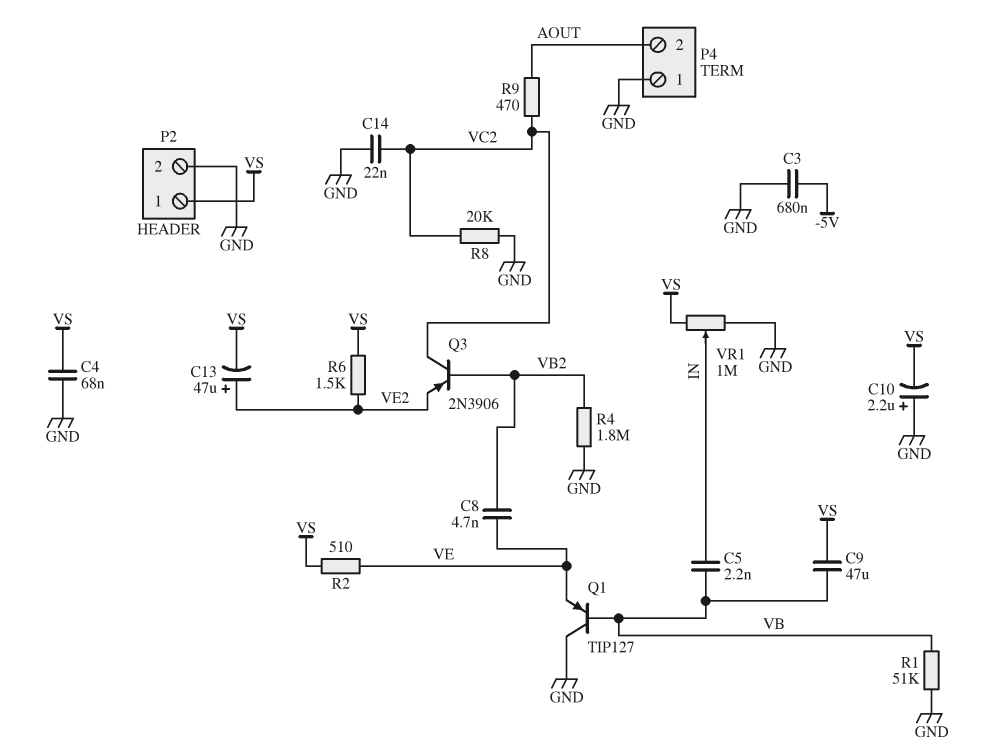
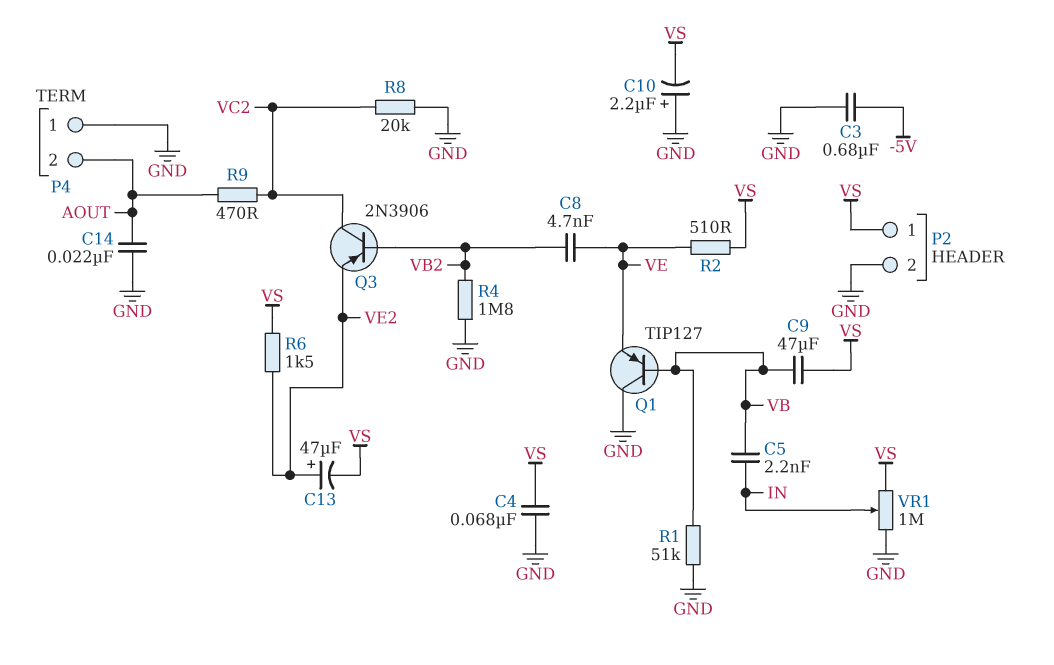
C14: 22nF (GND, VC2) -> 22nF (AOUT, GND)

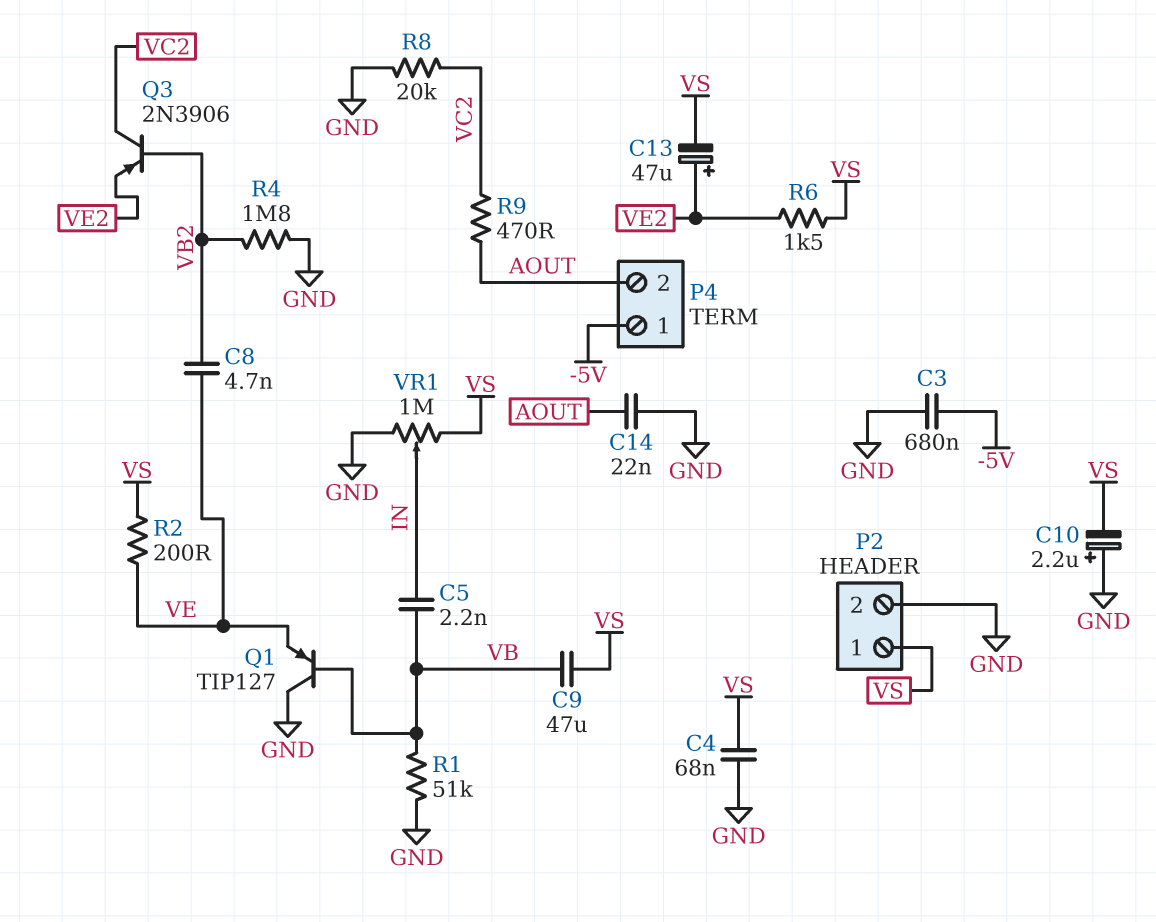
P4 pin 1: GND -> -5V
R2: 510 (VE, VS) -> 200 (VE, VS)

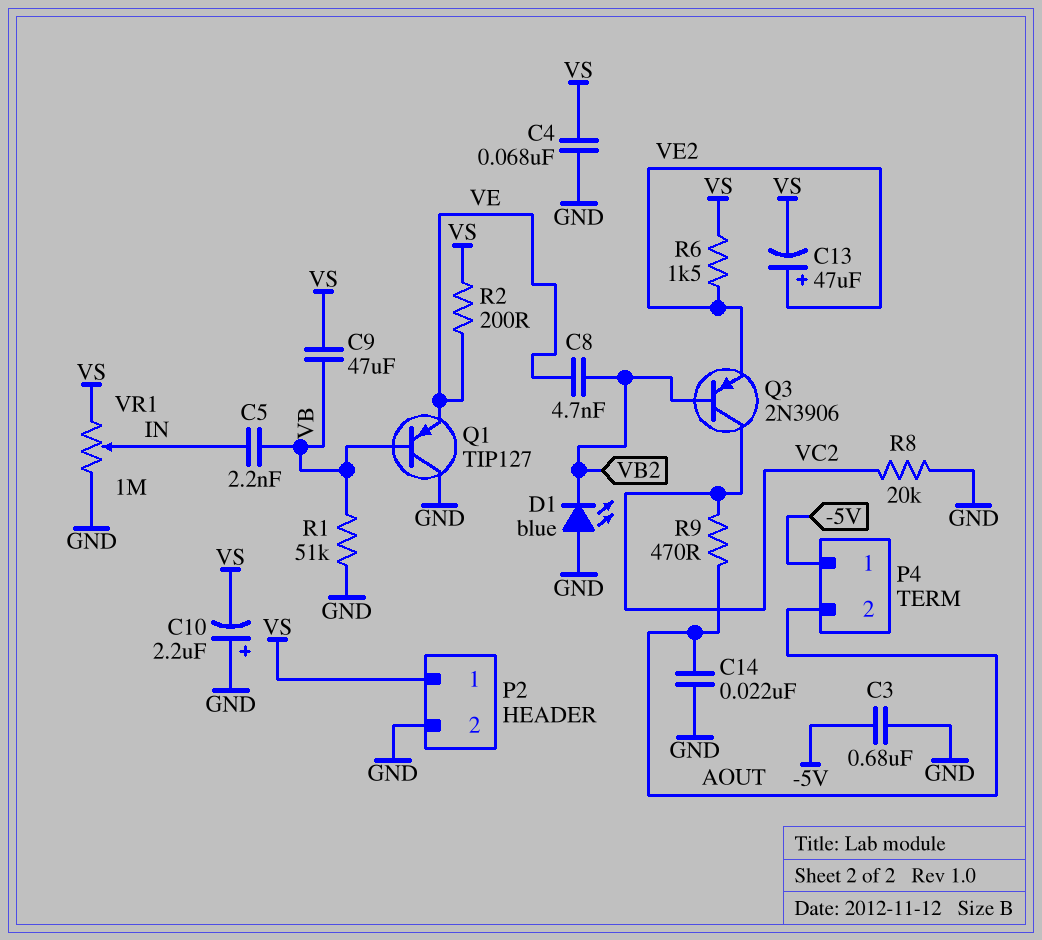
D1: none -> LED blue (A GND, K VB2)
R4: 1.8M (GND, VB2) -> none

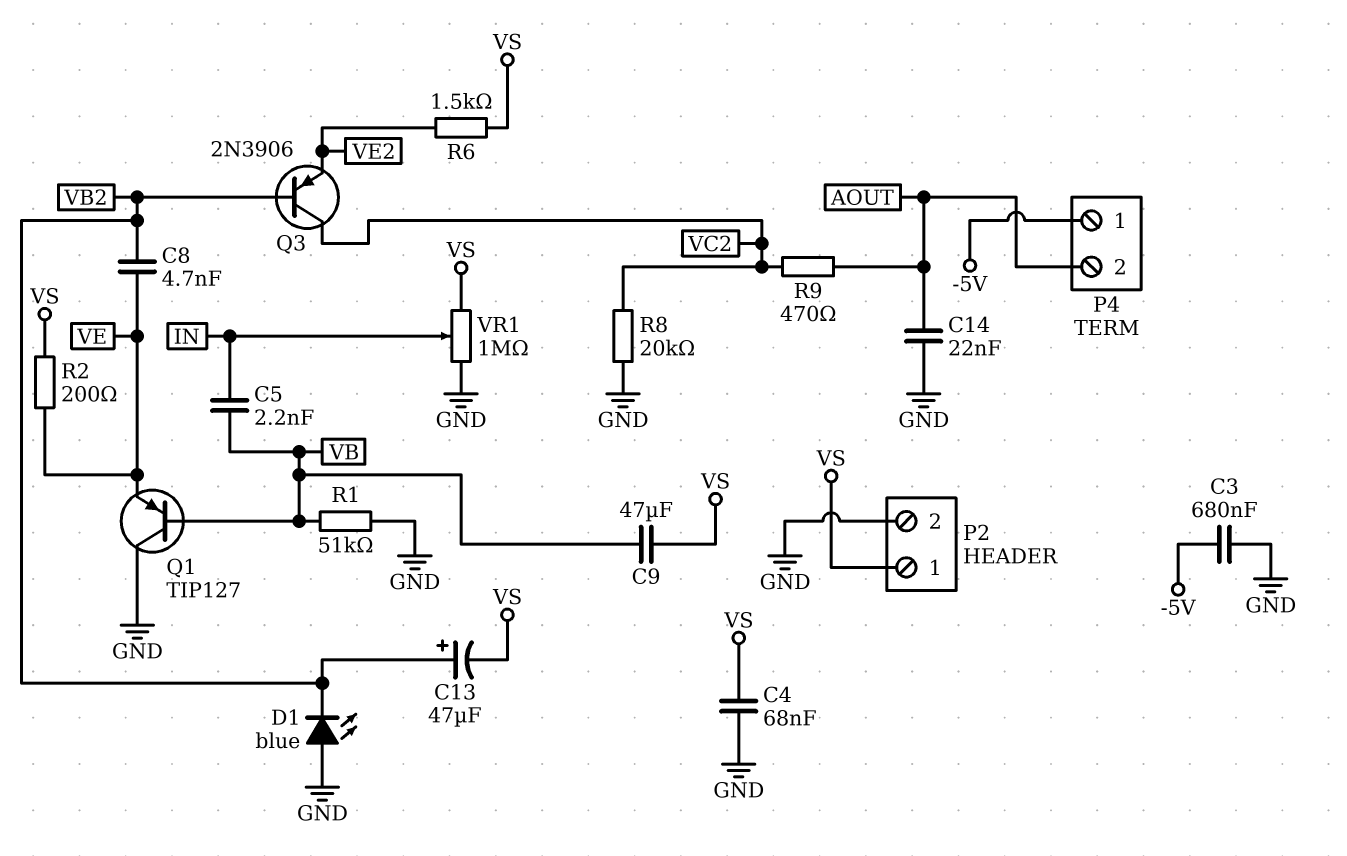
C10: 2.2uF (plus GND, minus VS) -> none
C13: 47uF (plus VE2, minus VS) -> 47uF (plus VB2, minus VS)

